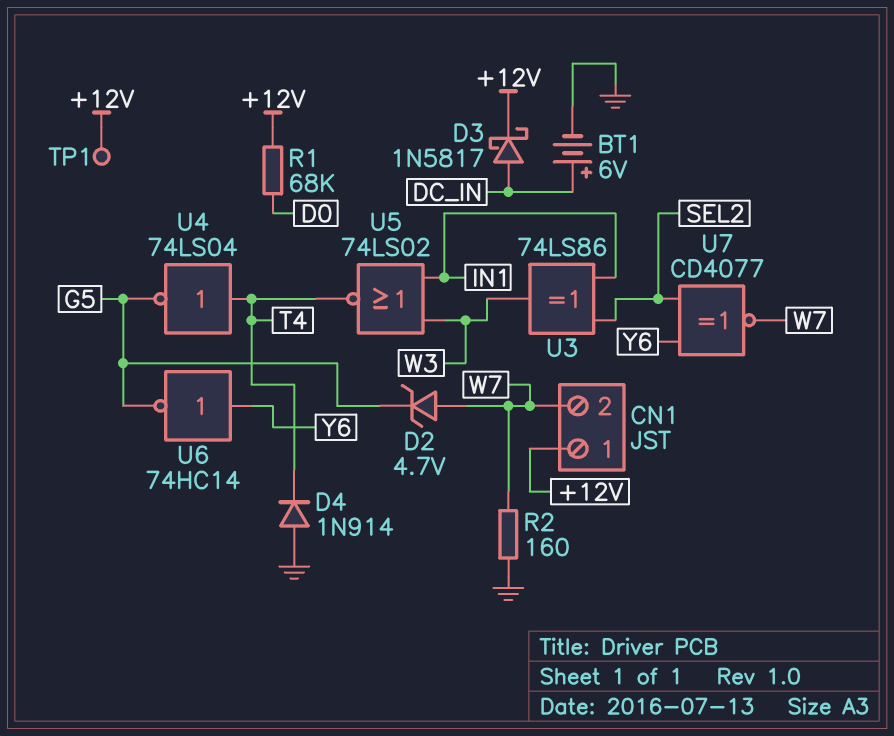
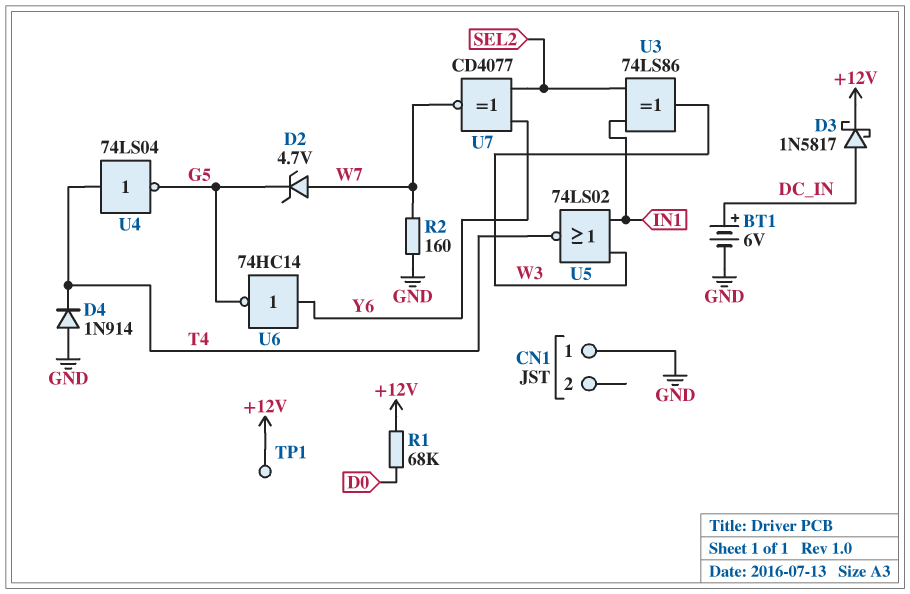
CN1 pin 1: +12V -> GND
CN1 pin 2: W7 -> none

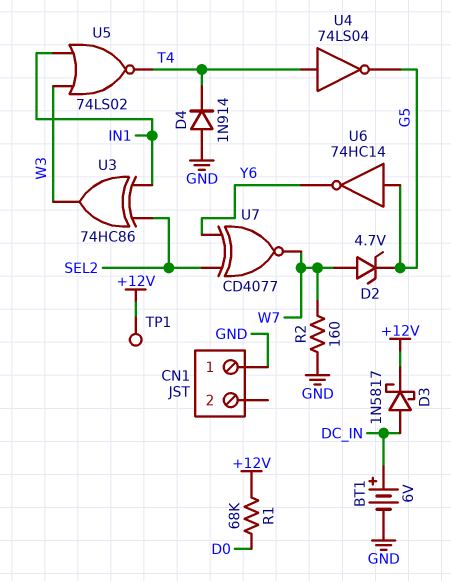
U3: XOR 74LS86 (in IN1, in SEL2, out W3) -> XOR 74HC86 (in IN1, in SEL2, out W3)
U6: NOT 74HC14 (in Y6, out G5) -> NOT 74HC14 (in G5, out Y6)

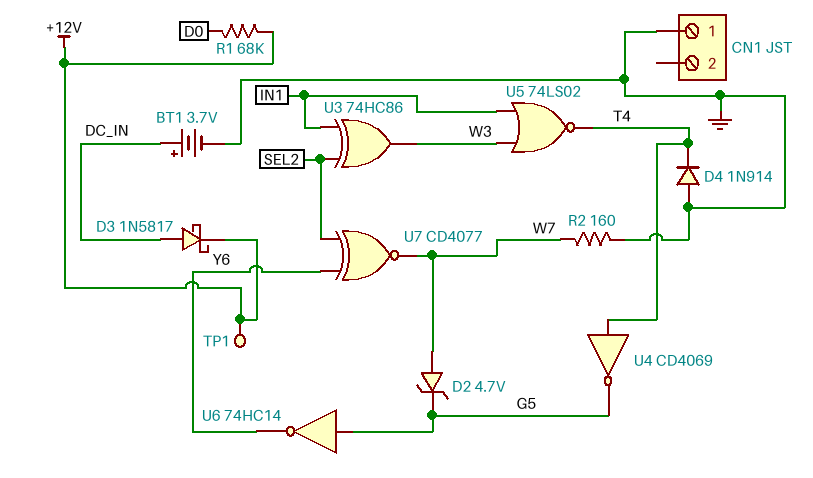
BT1: 6V (plus DC_IN, minus GND) -> 3.7V (plus DC_IN, minus GND)
U4: NOT 74LS04 (in T4, out G5) -> NOT CD4069 (in T4, out G5)

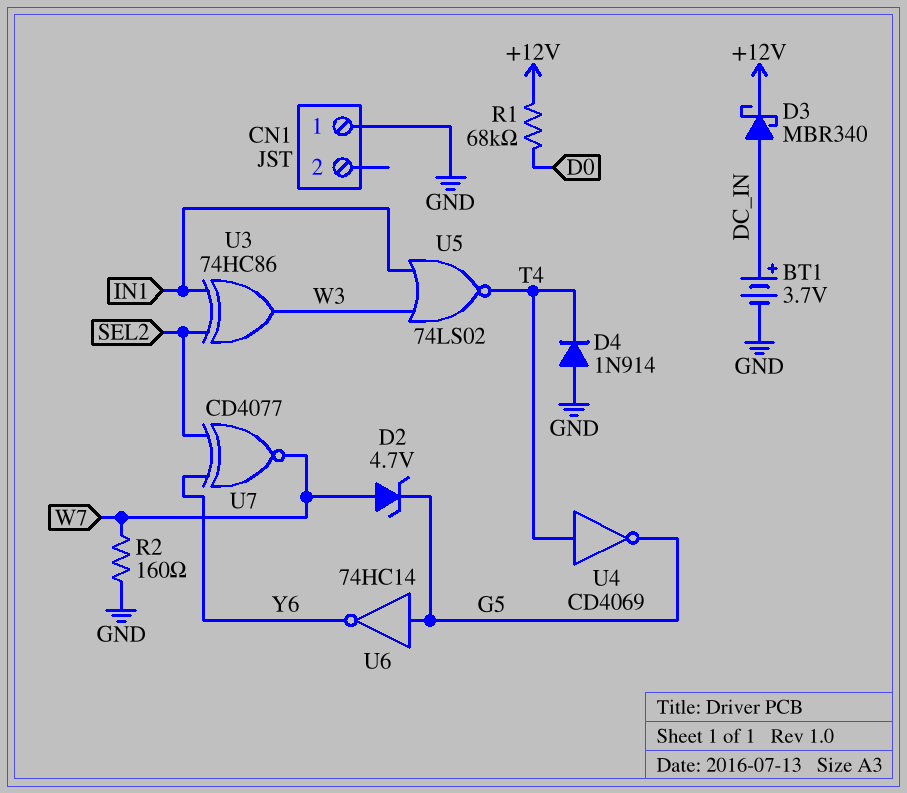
D3: schottky 1N5817 (A DC_IN, K +12V) -> schottky MBR340 (A DC_IN, K +12V)
TP1: test point (+12V) -> none

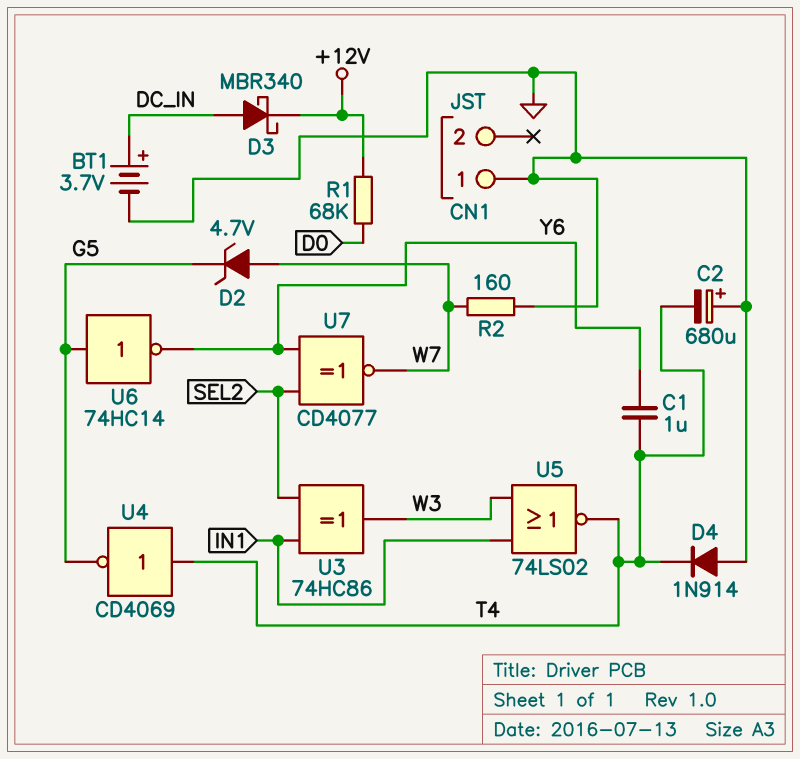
C1: none -> 1uF (T4, Y6)
C2: none -> 680uF (plus GND, minus T4)

